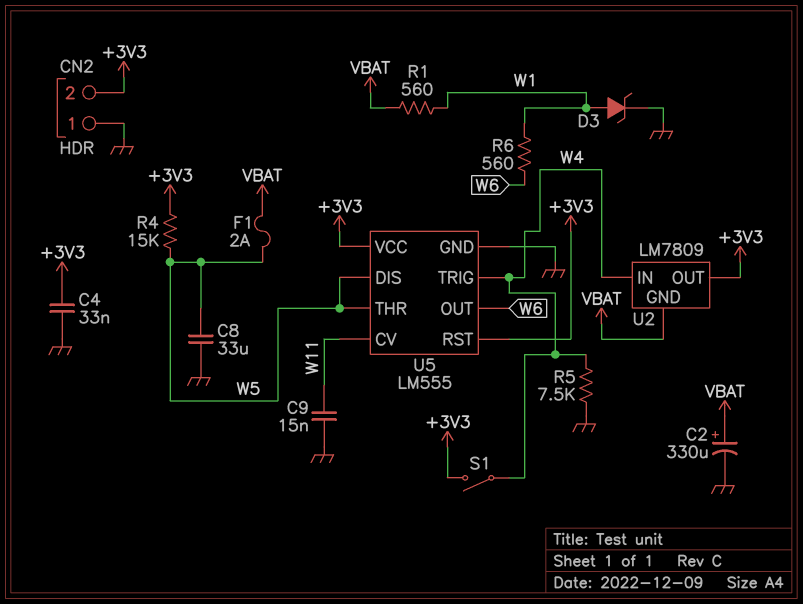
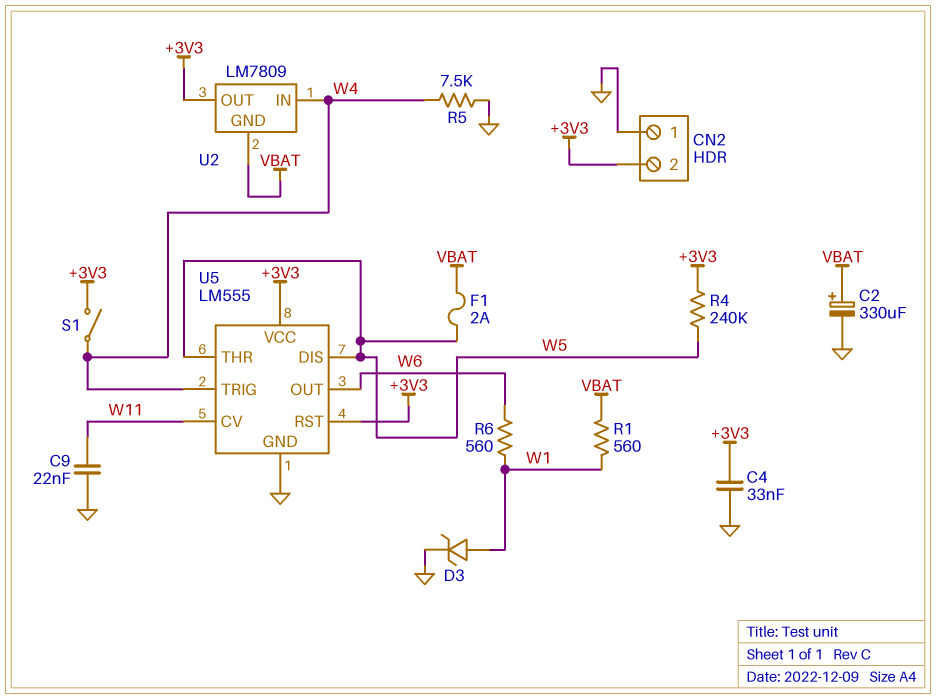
C8: 33uF (GND, W5) -> none
C9: 15nF (GND, W11) -> 22nF (GND, W11)
R4: 15k (+3V3, W5) -> 240k (+3V3, W5)

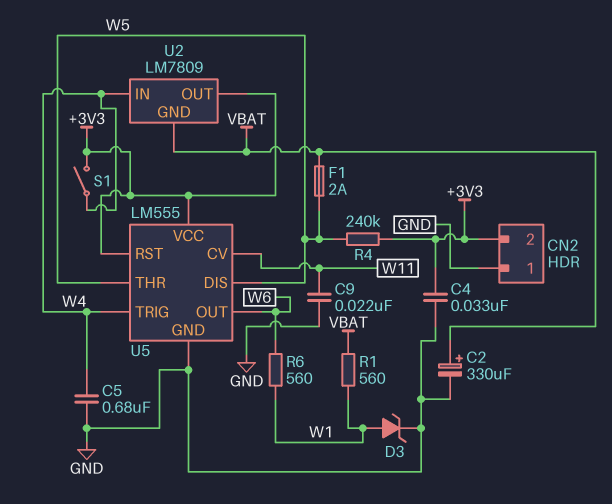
C5: none -> 680nF (GND, W4)
R5: 7.5k (GND, W4) -> none

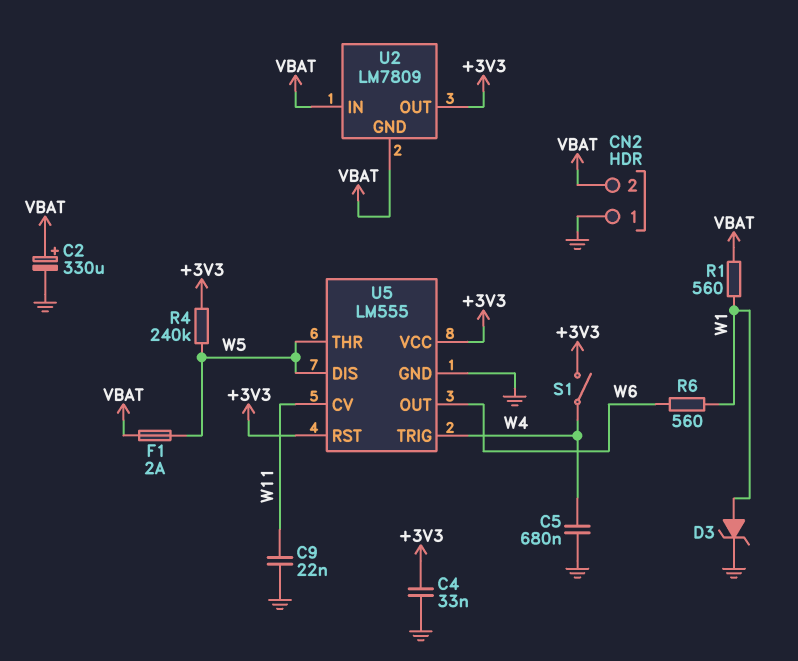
CN2 pin 2: +3V3 -> VBAT
U2 pin IN: W4 -> VBAT

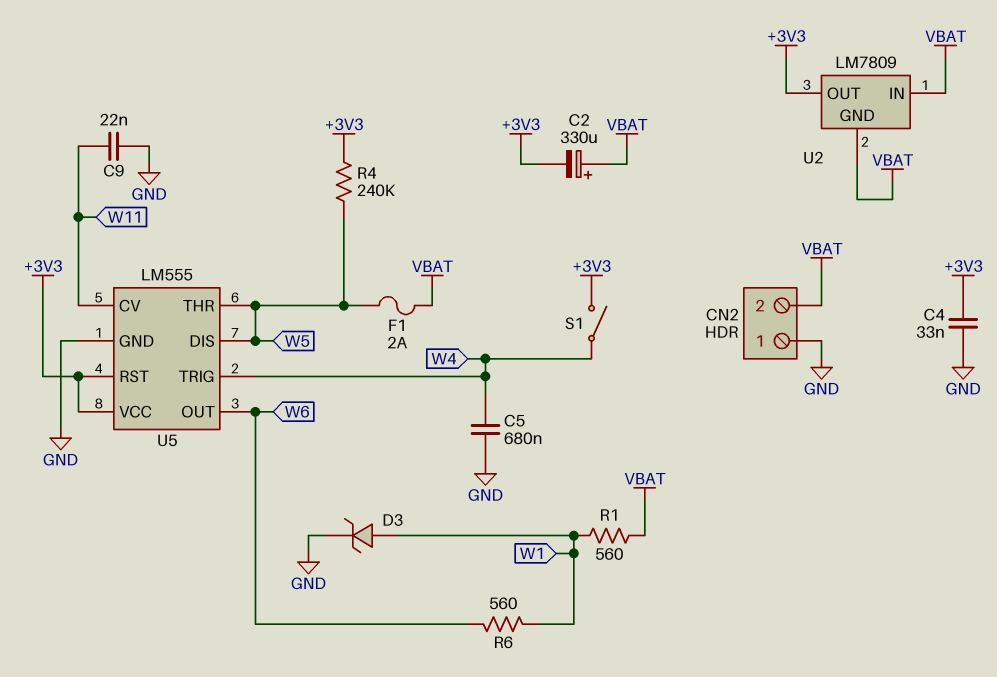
C2: 330uF (plus VBAT, minus GND) -> 330uF (plus VBAT, minus +3V3)

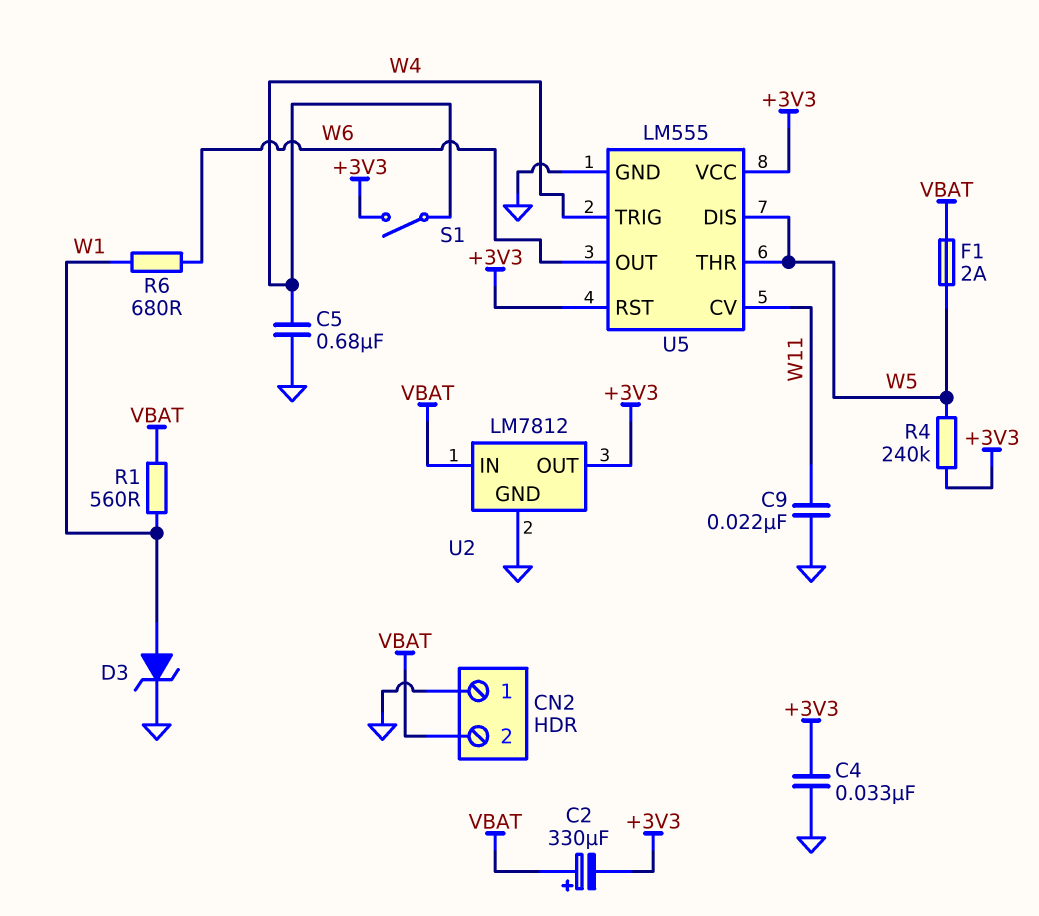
R6: 560 (W1, W6) -> 680 (W1, W6)
U2: LM7809 -> LM7812
U2 pin GND: VBAT -> GND

